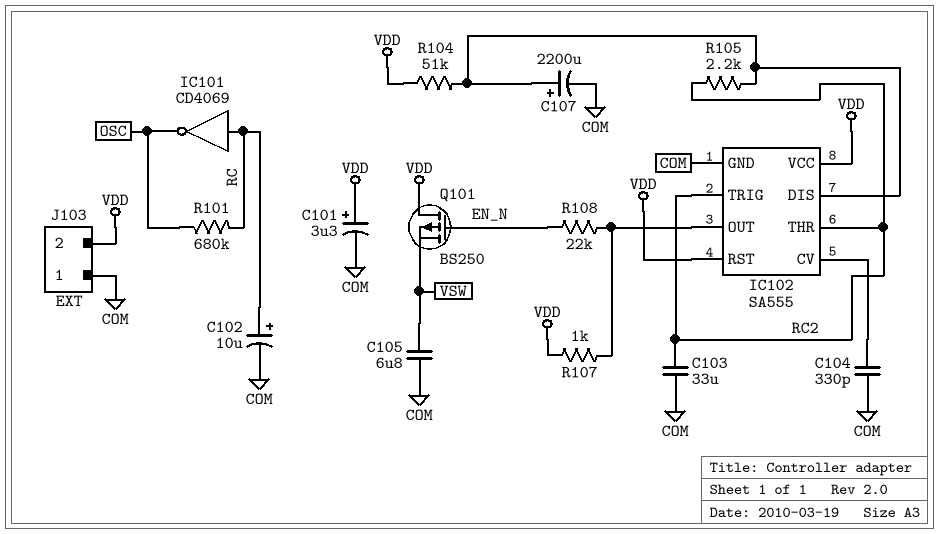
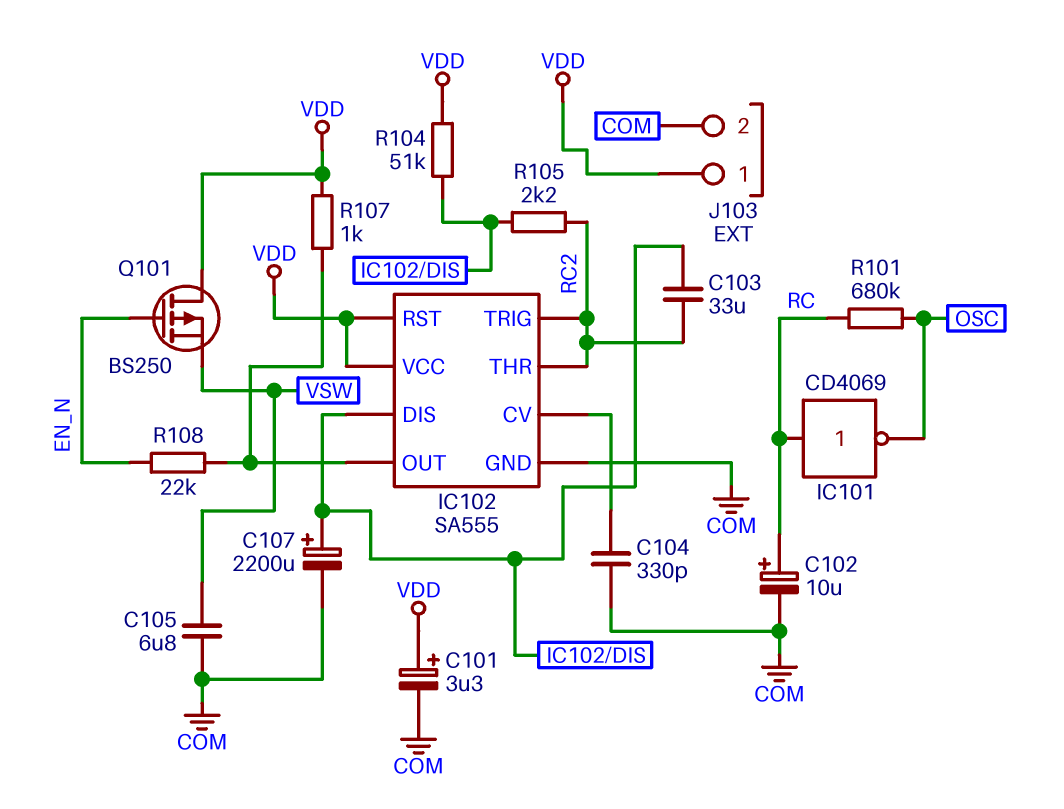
C103: 33uF (COM, RC2) -> 33uF (IC102/DIS, RC2)
J103 pin 1: COM -> VDD
J103 pin 2: VDD -> COM

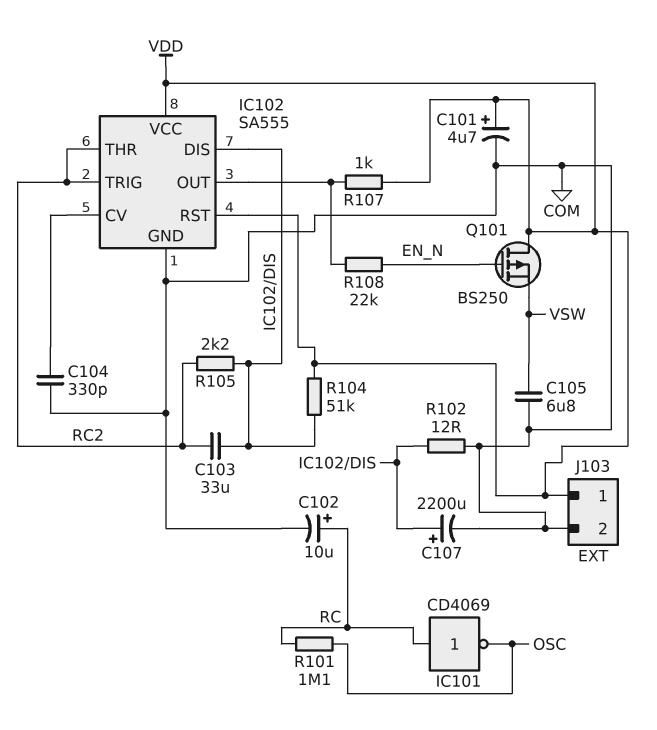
C101: 3.3uF (plus VDD, minus COM) -> 4.7uF (plus VDD, minus COM)
R101: 680k (OSC, RC) -> 1.1M (OSC, RC)
R102: none -> 12 (COM, IC102/DIS)

